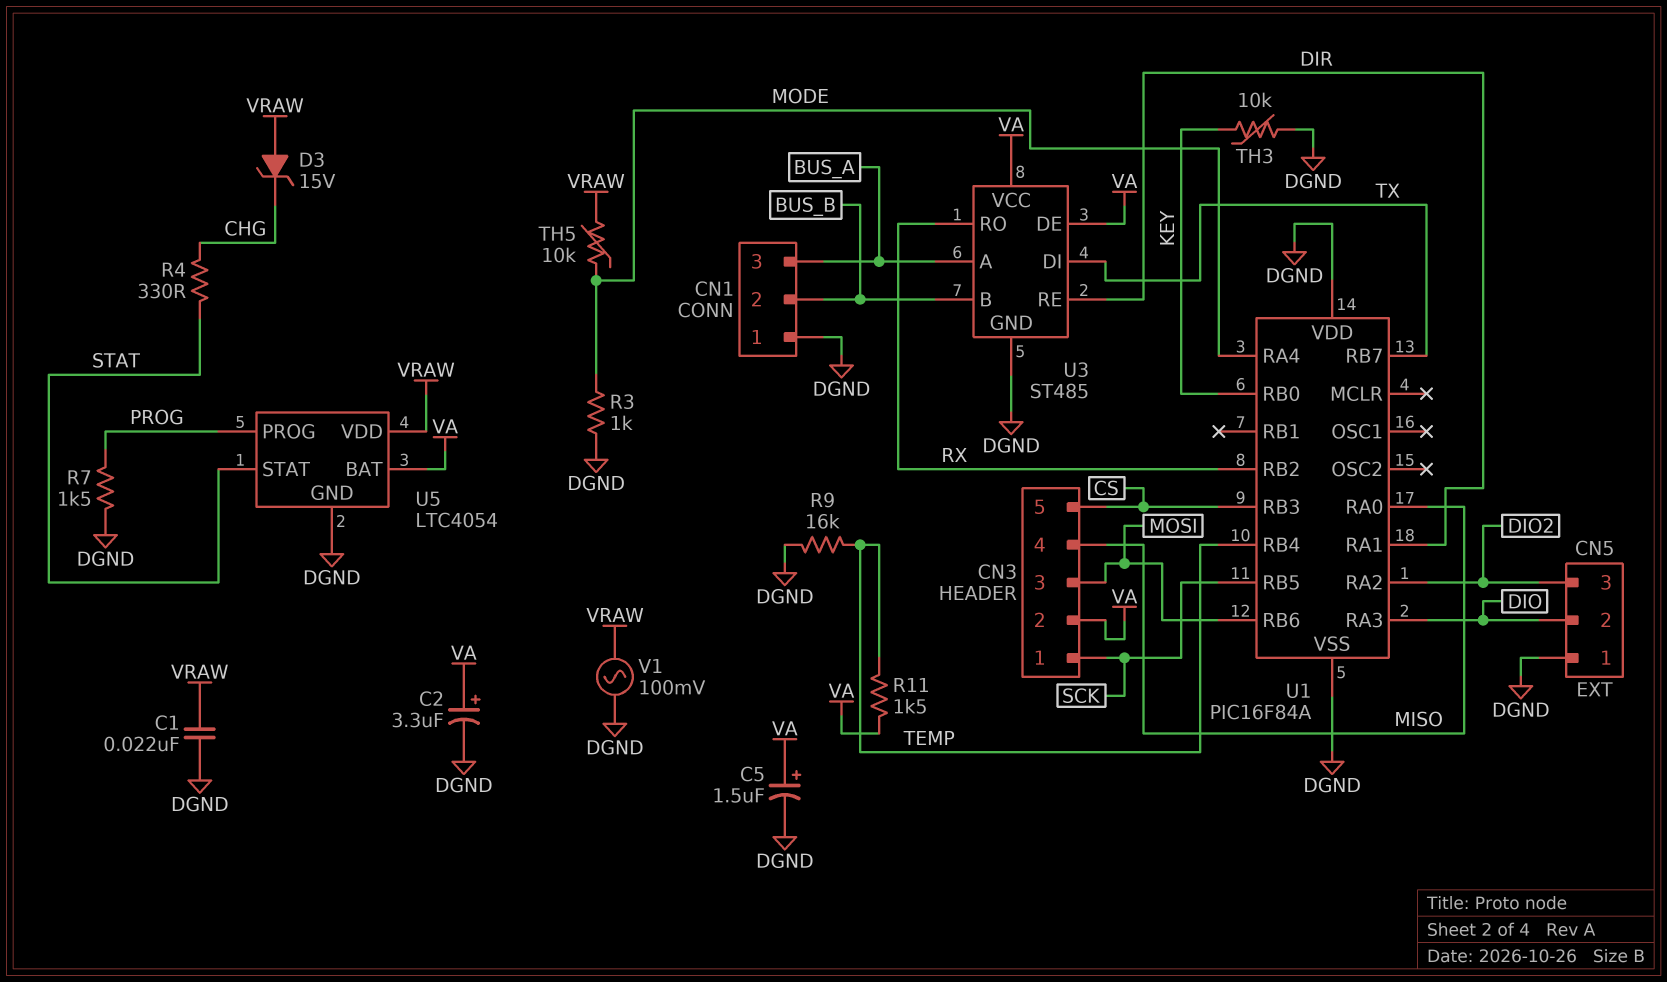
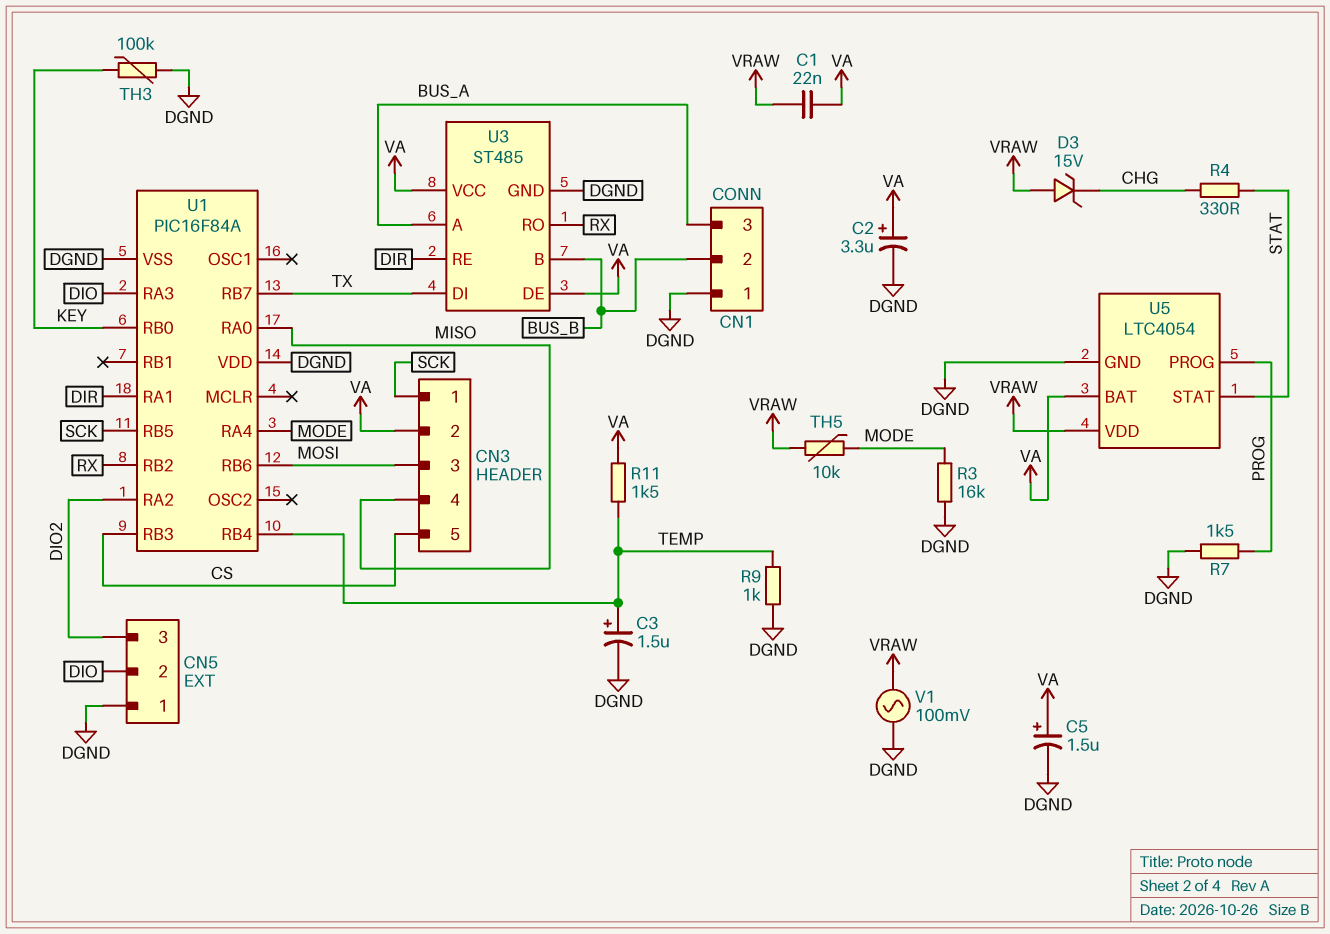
C1: 22nF (DGND, VRAW) -> 22nF (VA, VRAW)
C3: none -> 1.5uF (plus TEMP, minus DGND)
R3: 1k (DGND, MODE) -> 16k (DGND, MODE)
R9: 16k (DGND, TEMP) -> 1k (DGND, TEMP)
TH3: 10k (DGND, KEY) -> 100k (DGND, KEY)

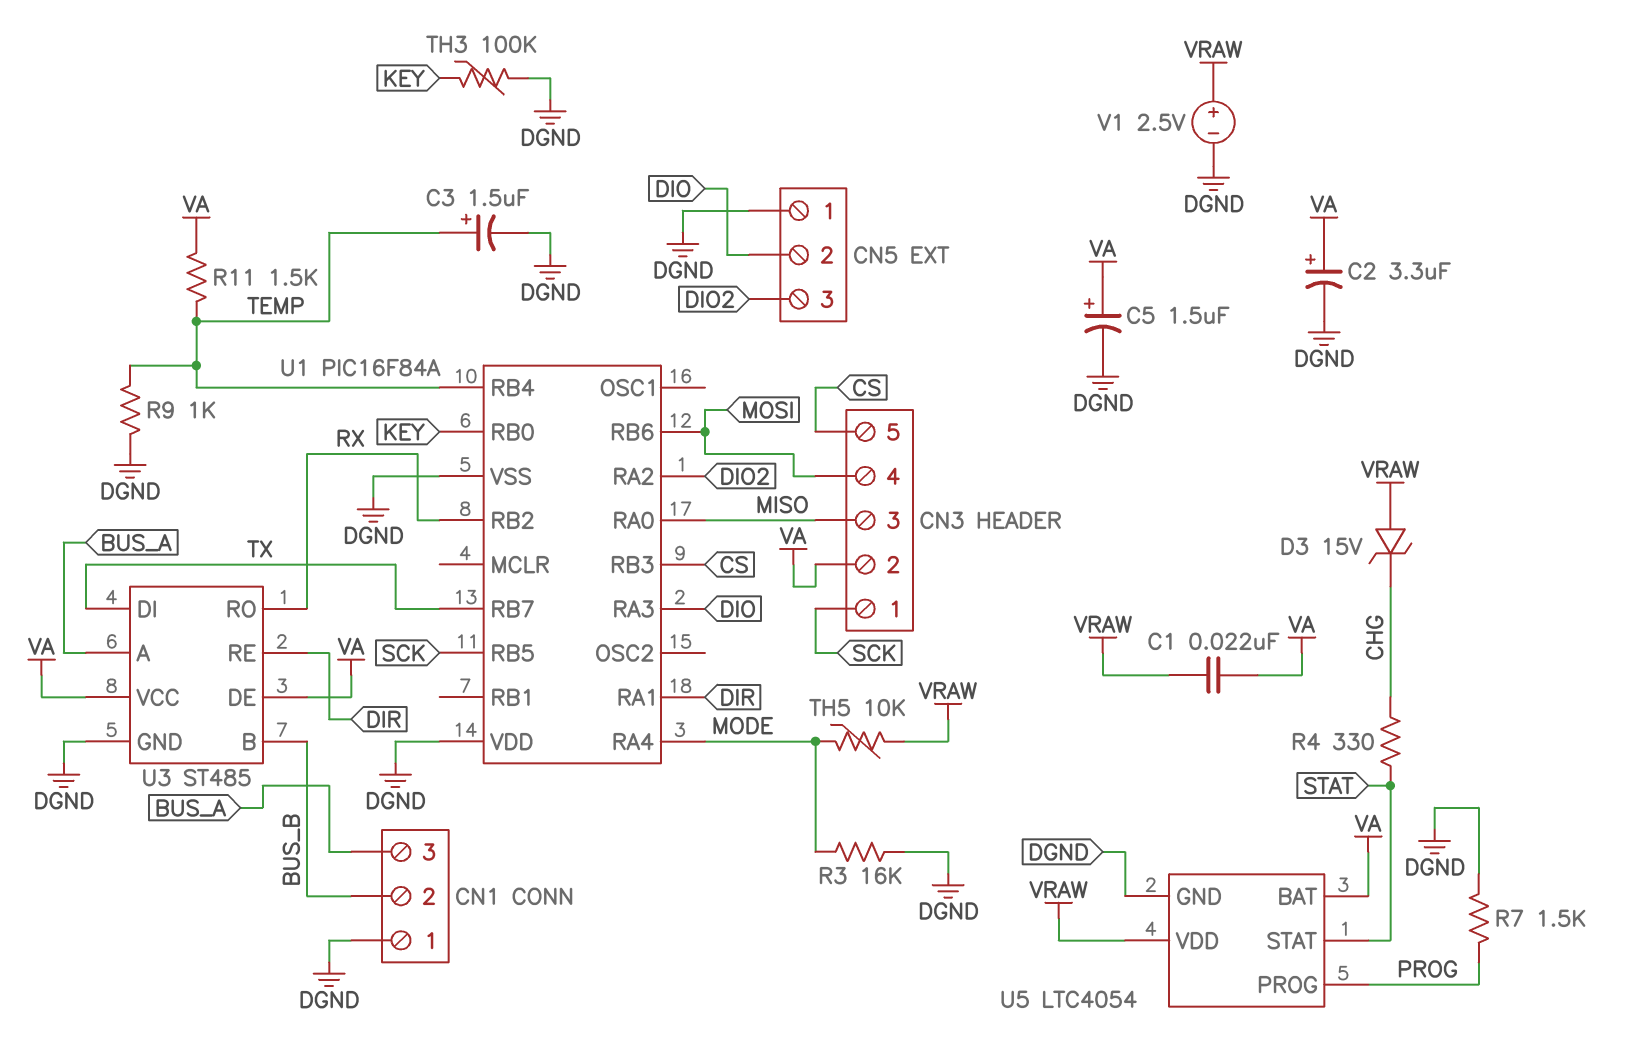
CN3 pin 3: MOSI -> MISO
CN3 pin 4: MISO -> MOSI
V1: AC 100mV (DGND, VRAW) -> 2.5V (plus VRAW, minus DGND)

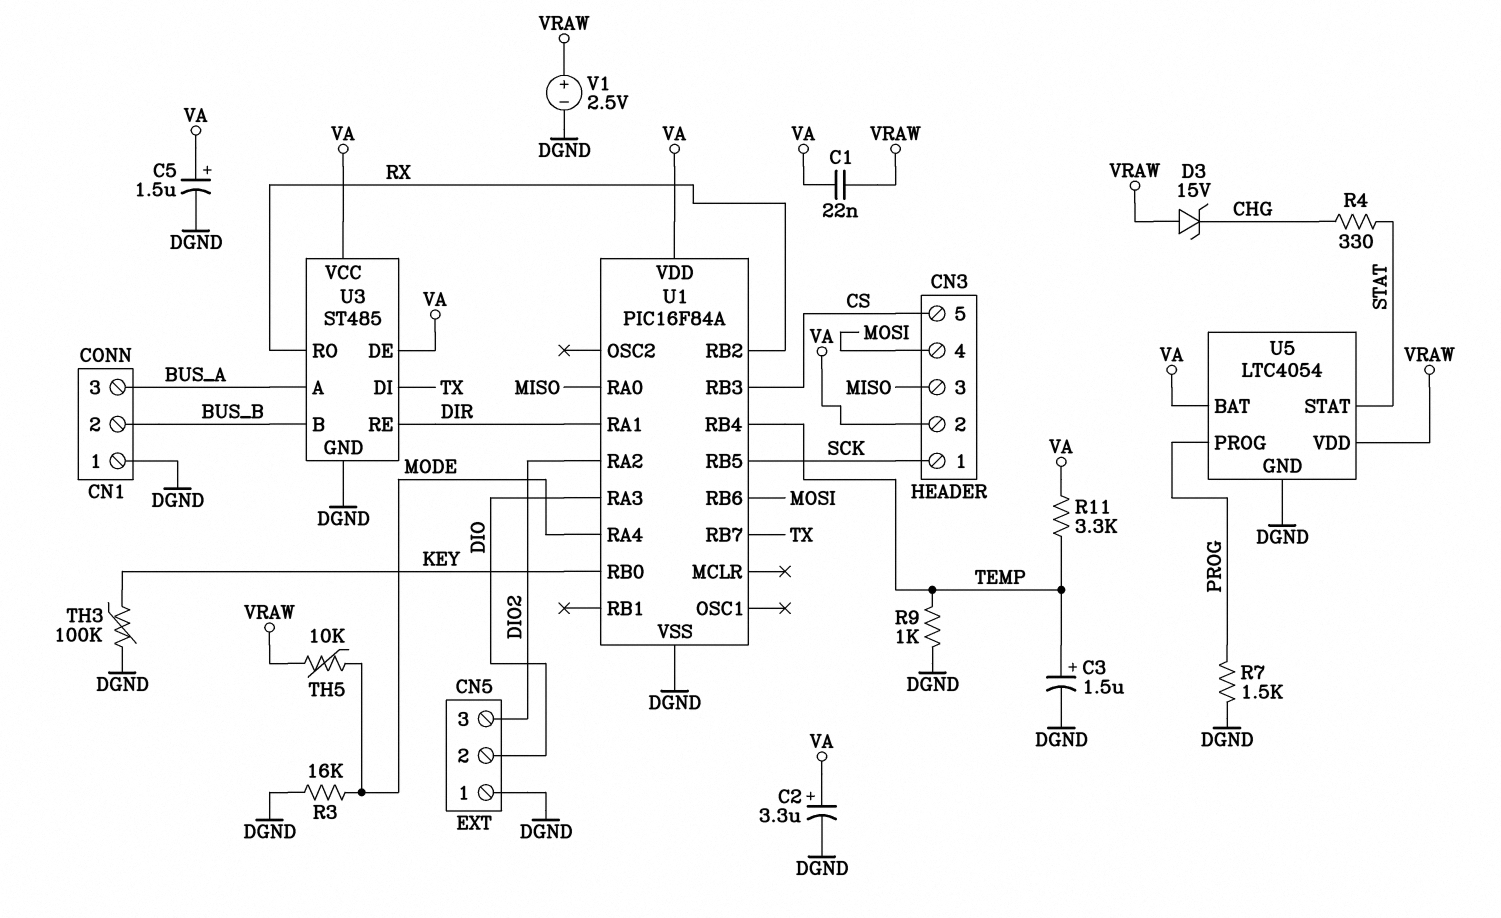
R11: 1.5k (TEMP, VA) -> 3.3k (TEMP, VA)
U1 pin VDD: DGND -> VA

